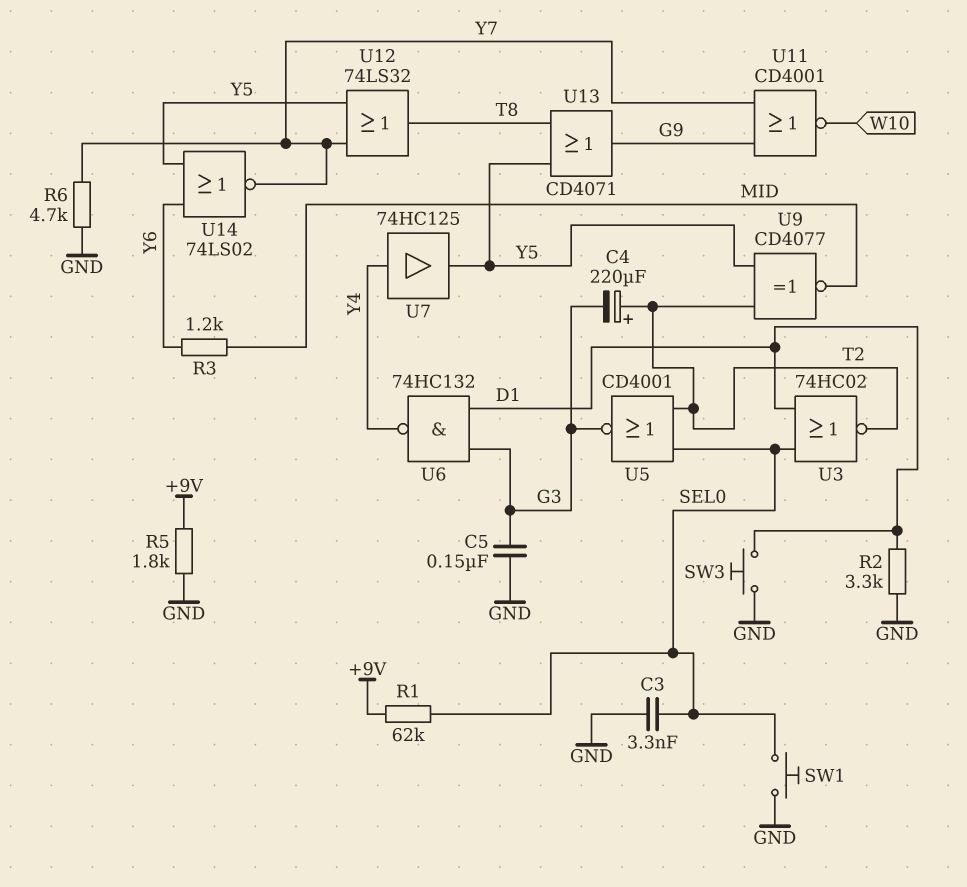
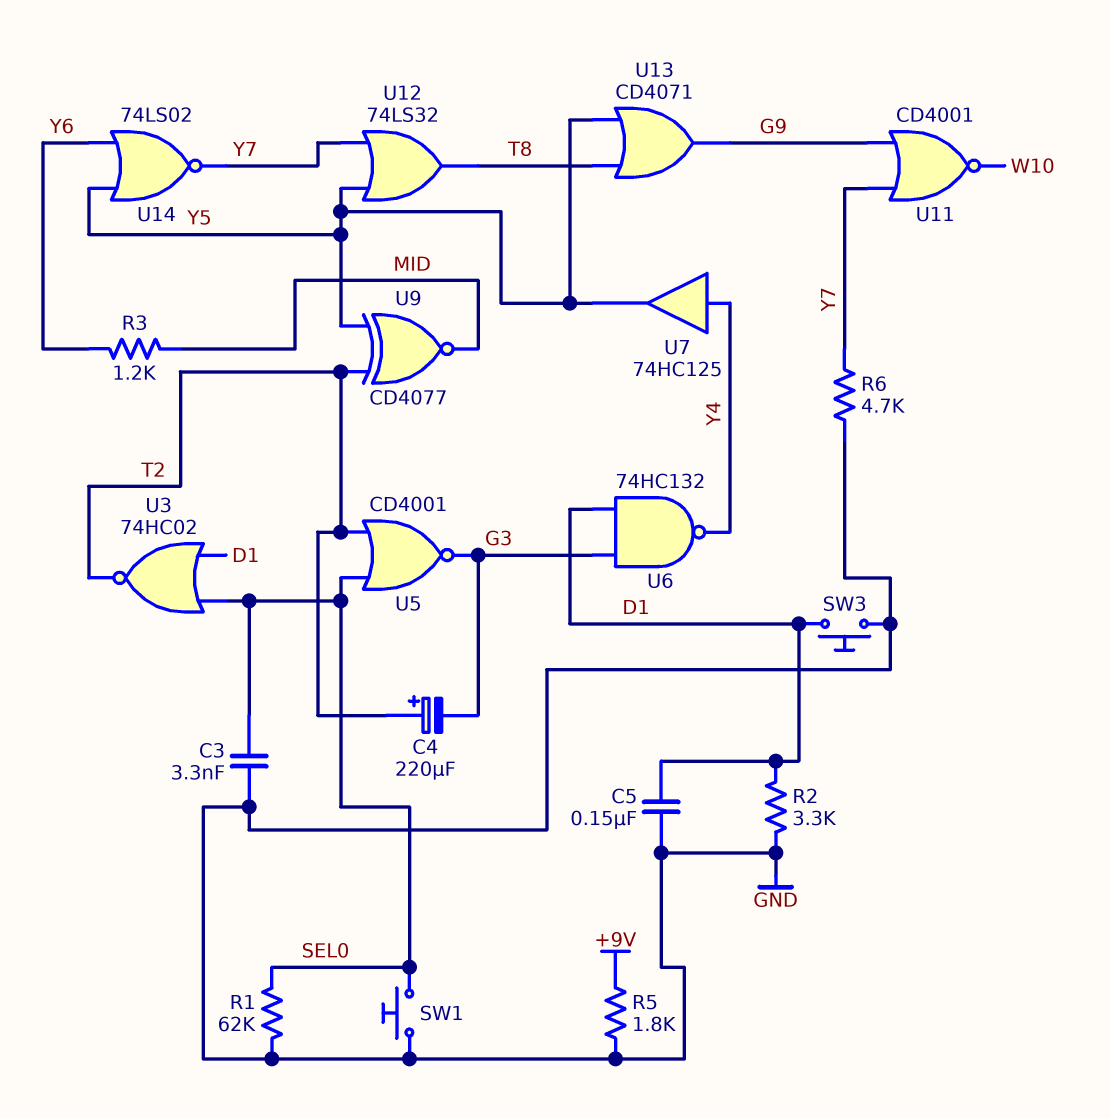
C5: 150nF (G3, GND) -> 150nF (D1, GND)
R1: 62k (+9V, SEL0) -> 62k (GND, SEL0)

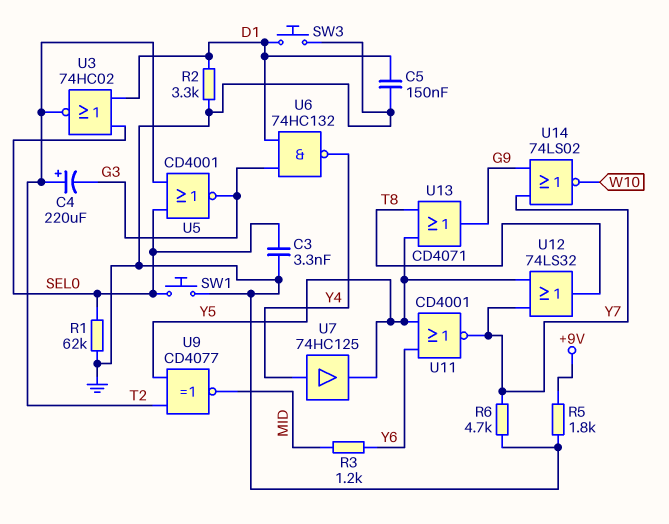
U11: NOR CD4001 (in G9, in Y7, out W10) -> NOR CD4001 (in Y5, in Y6, out Y7)
U14: NOR 74LS02 (in Y5, in Y6, out Y7) -> NOR 74LS02 (in G9, in Y7, out W10)

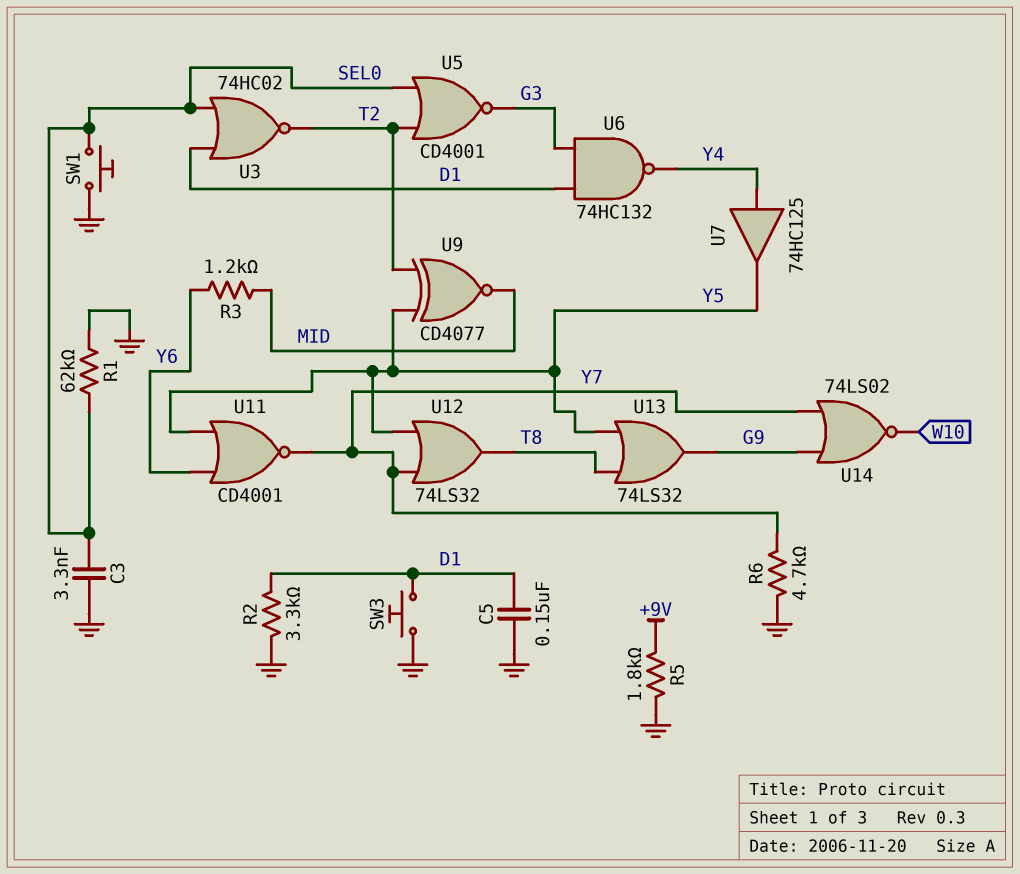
C4: 220uF (plus T2, minus G3) -> none
U13: OR CD4071 (in T8, in Y5, out G9) -> OR 74LS32 (in T8, in Y5, out G9)

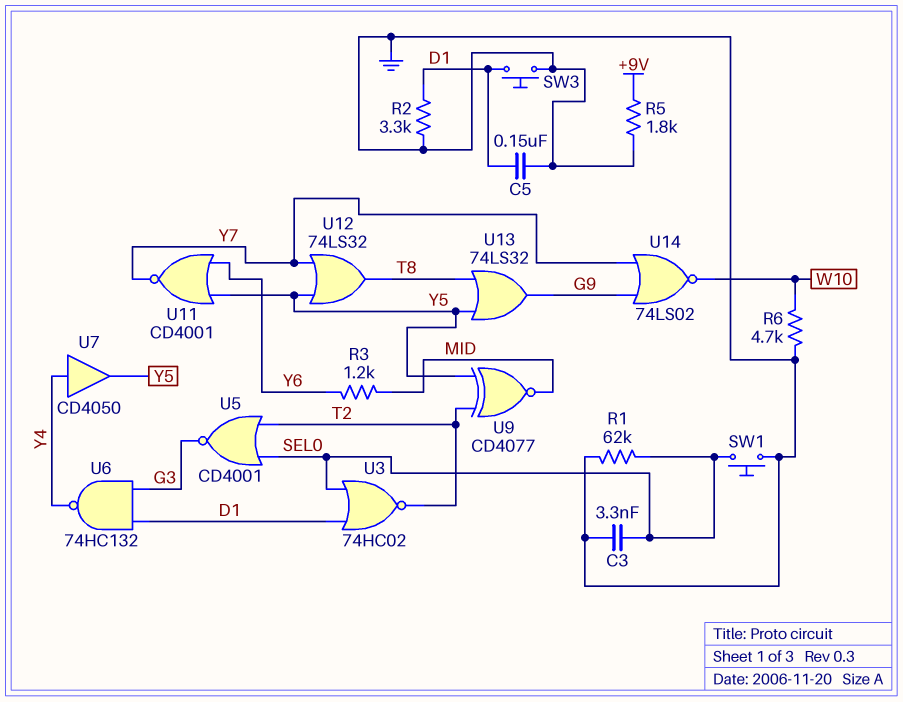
R6: 4.7k (GND, Y7) -> 4.7k (GND, W10)
U7: buffer 74HC125 (in Y4, out Y5) -> buffer CD4050 (in Y4, out Y5)

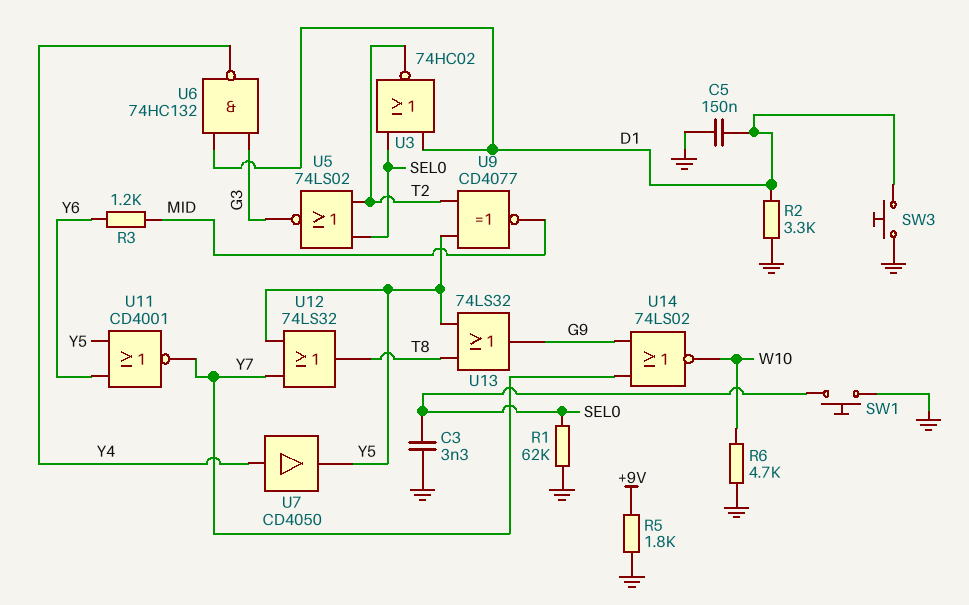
U5: NOR CD4001 (in SEL0, in T2, out G3) -> NOR 74LS02 (in SEL0, in T2, out G3)

